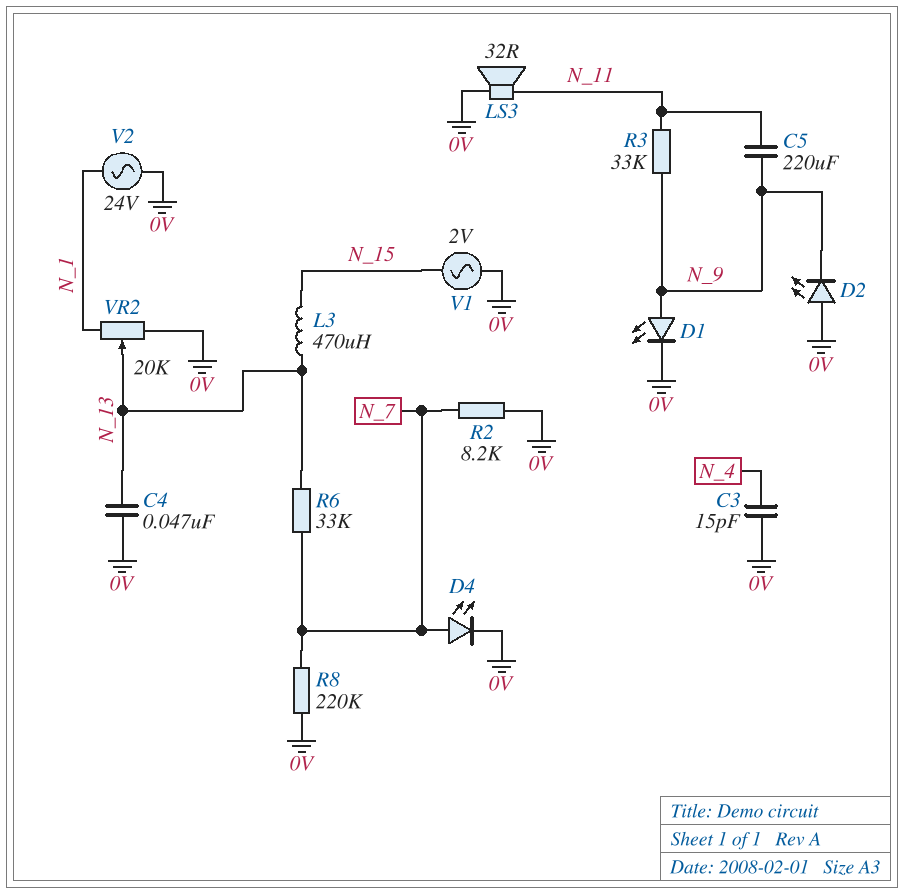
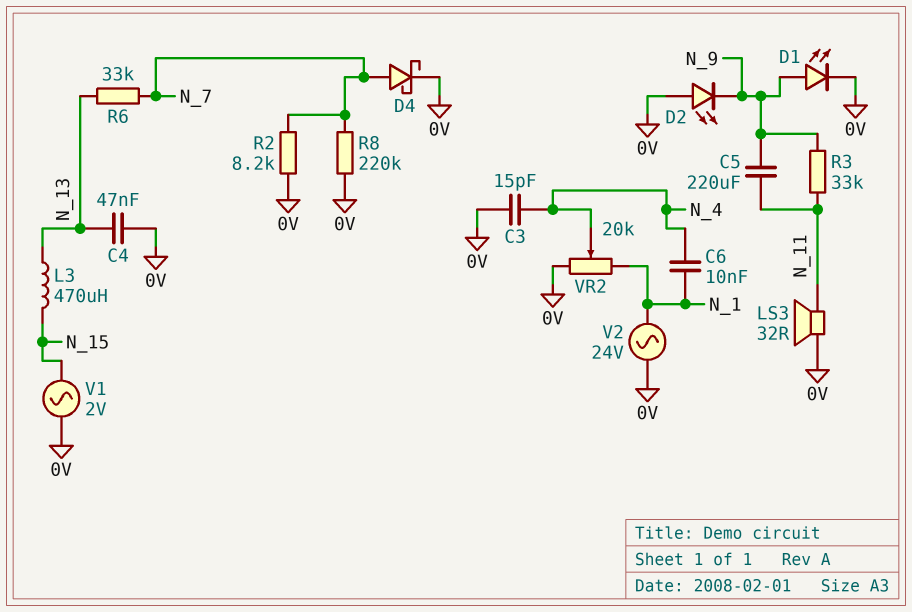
C6: none -> 10nF (N_1, N_4)
D4: LED (A N_7, K 0V) -> schottky (A N_7, K 0V)
VR2: 20k (0V, N_1, wiper N_13) -> 20k (0V, N_1, wiper N_4)

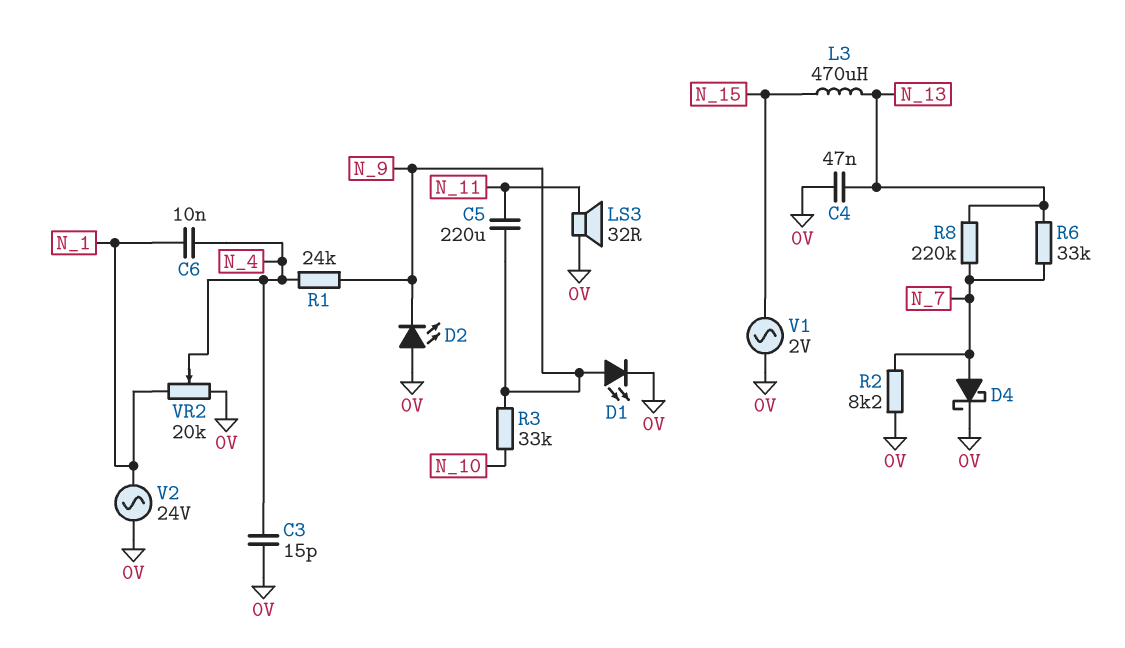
R1: none -> 24k (N_4, N_9)
R3: 33k (N_9, N_11) -> 33k (N_9, N_10)
R8: 220k (0V, N_7) -> 220k (N_7, N_13)

